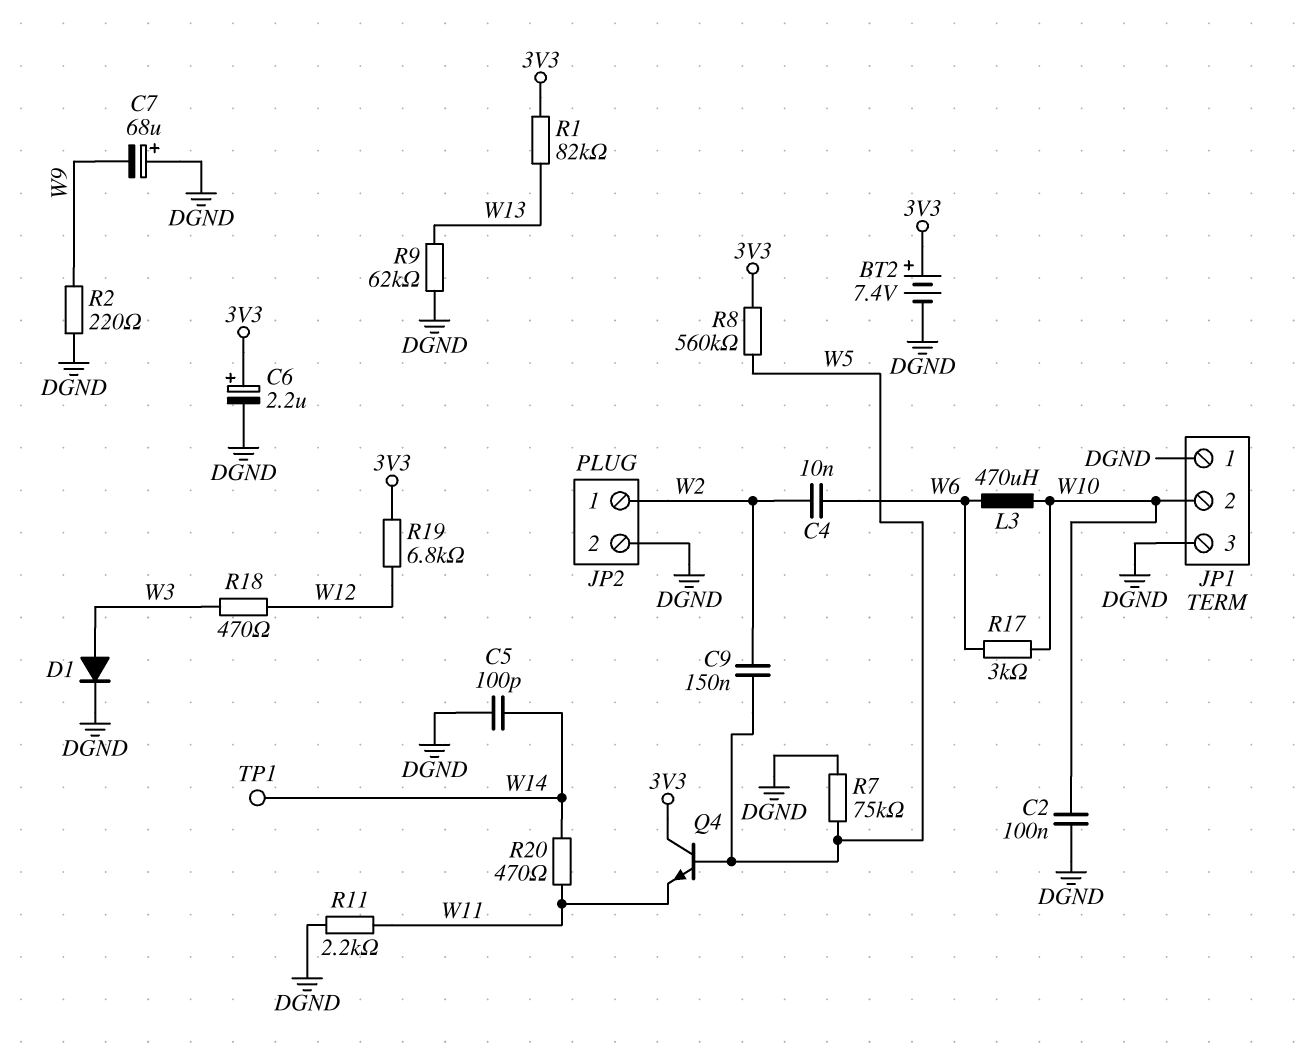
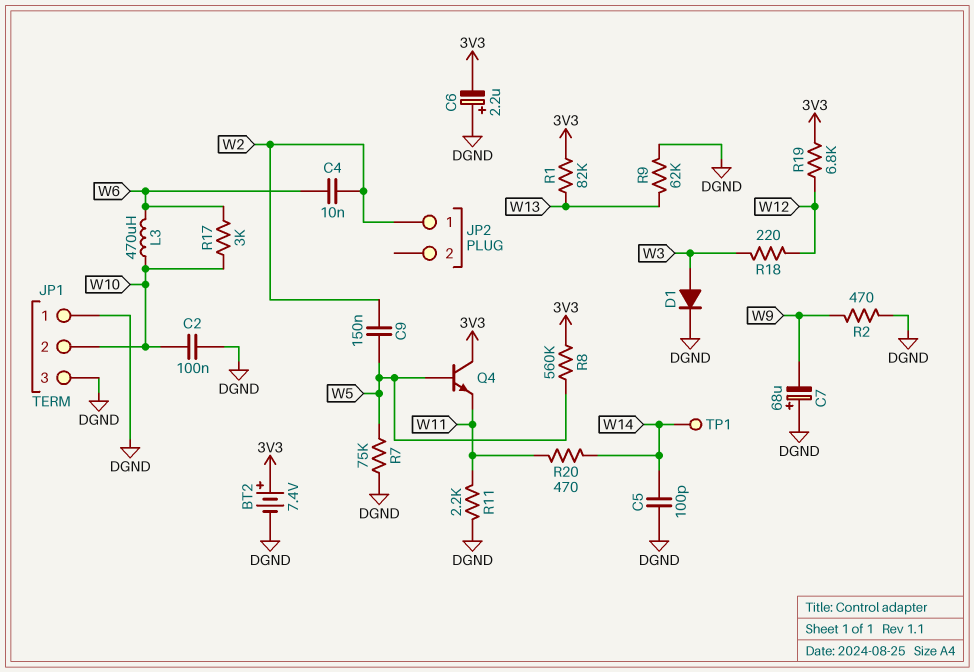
C6: 2.2uF (plus 3V3, minus DGND) -> 2.2uF (plus DGND, minus 3V3)
JP2 pin 2: DGND -> none
R2: 220 (DGND, W9) -> 470 (DGND, W9)
R18: 470 (W3, W12) -> 220 (W3, W12)

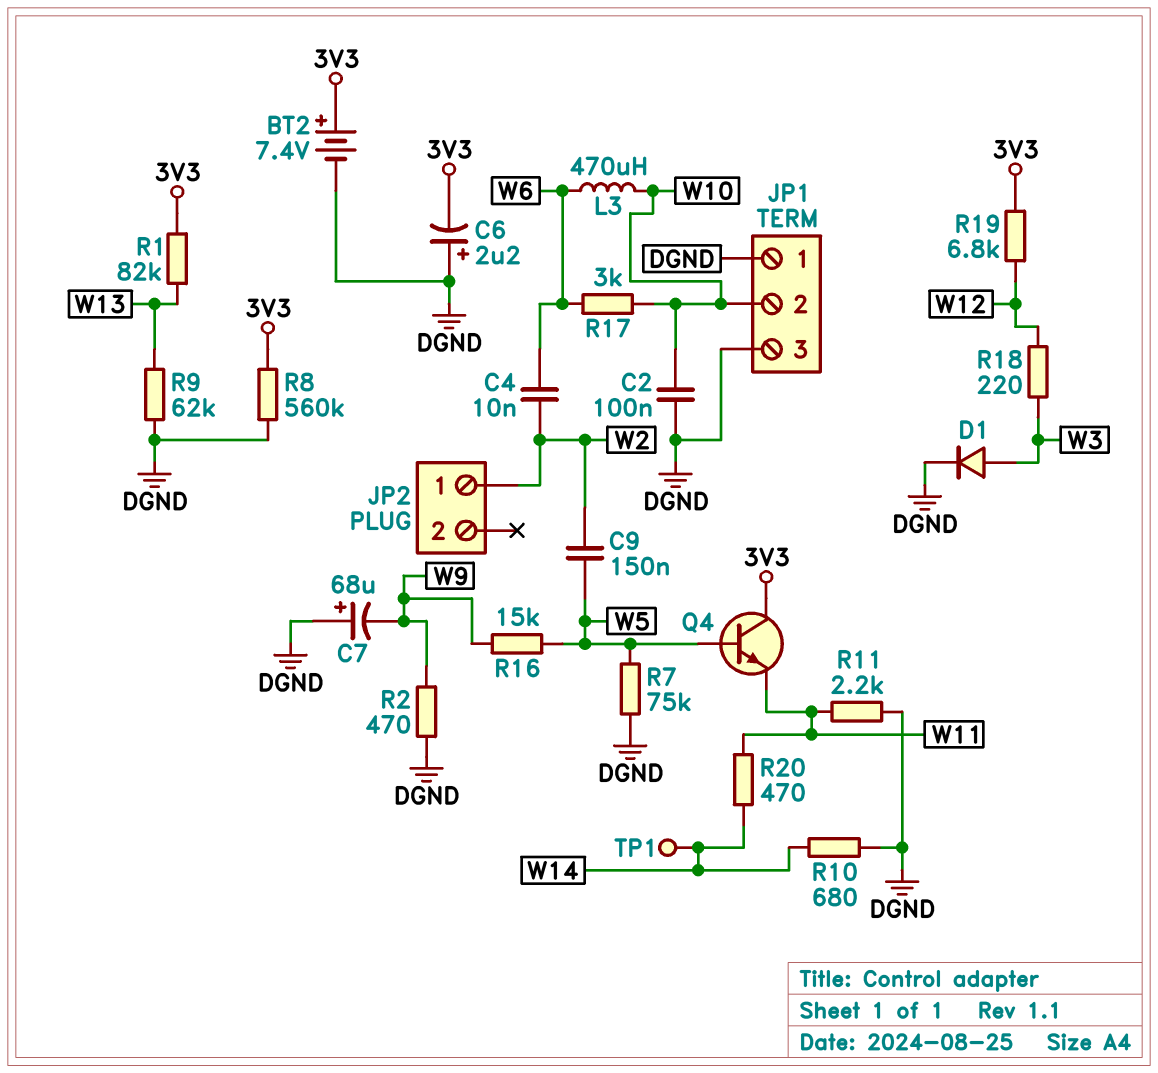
C5: 100pF (DGND, W14) -> none
R8: 560k (3V3, W5) -> 560k (3V3, DGND)
R10: none -> 680 (DGND, W14)
R16: none -> 15k (W5, W9)

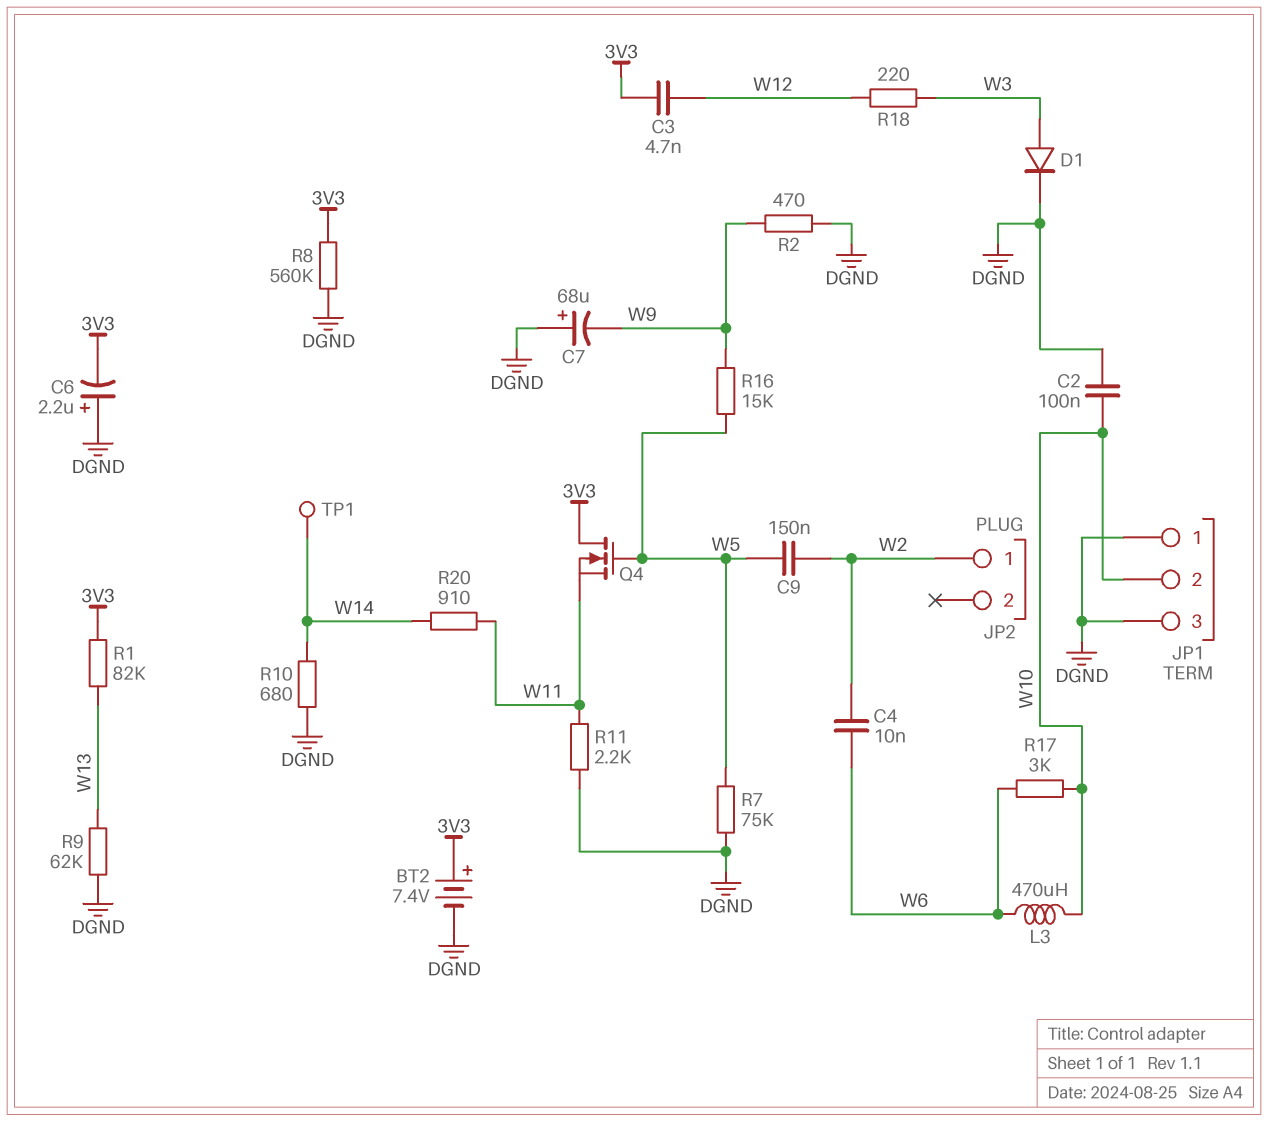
C3: none -> 4.7nF (3V3, W12)
Q4: NPN (B W5, C 3V3, E W11) -> NMOS (G W5, D 3V3, S W11)
R19: 6.8k (3V3, W12) -> none
R20: 470 (W11, W14) -> 910 (W11, W14)

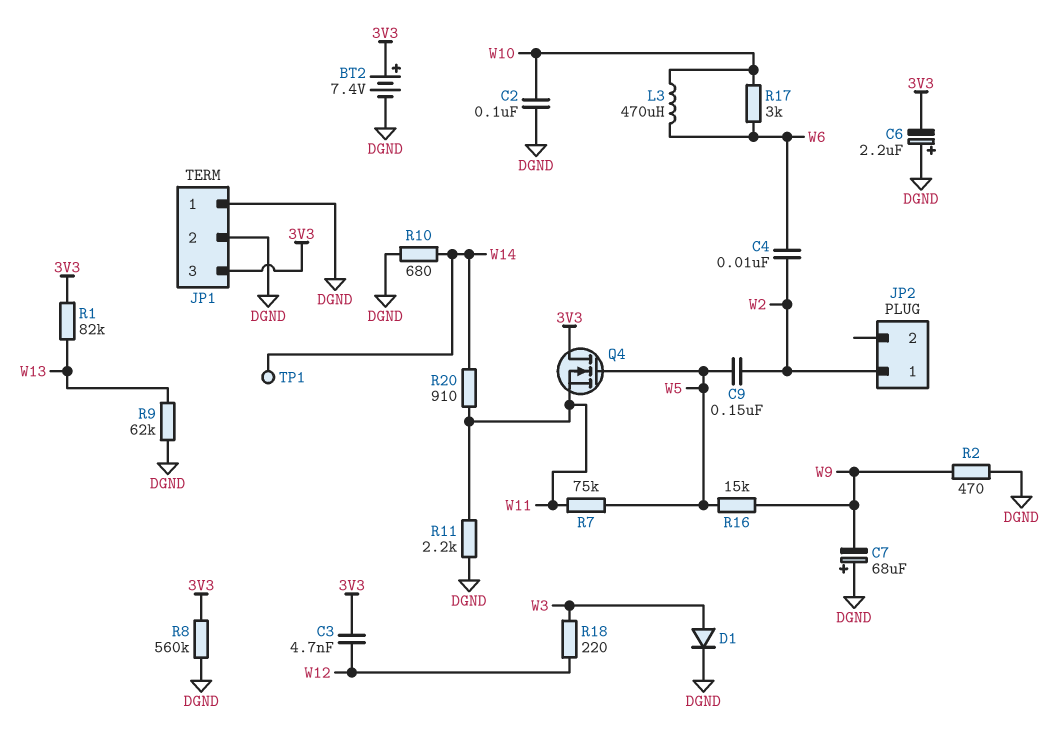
JP1 pin 2: W10 -> DGND
JP1 pin 3: DGND -> 3V3
R7: 75k (DGND, W5) -> 75k (W5, W11)

